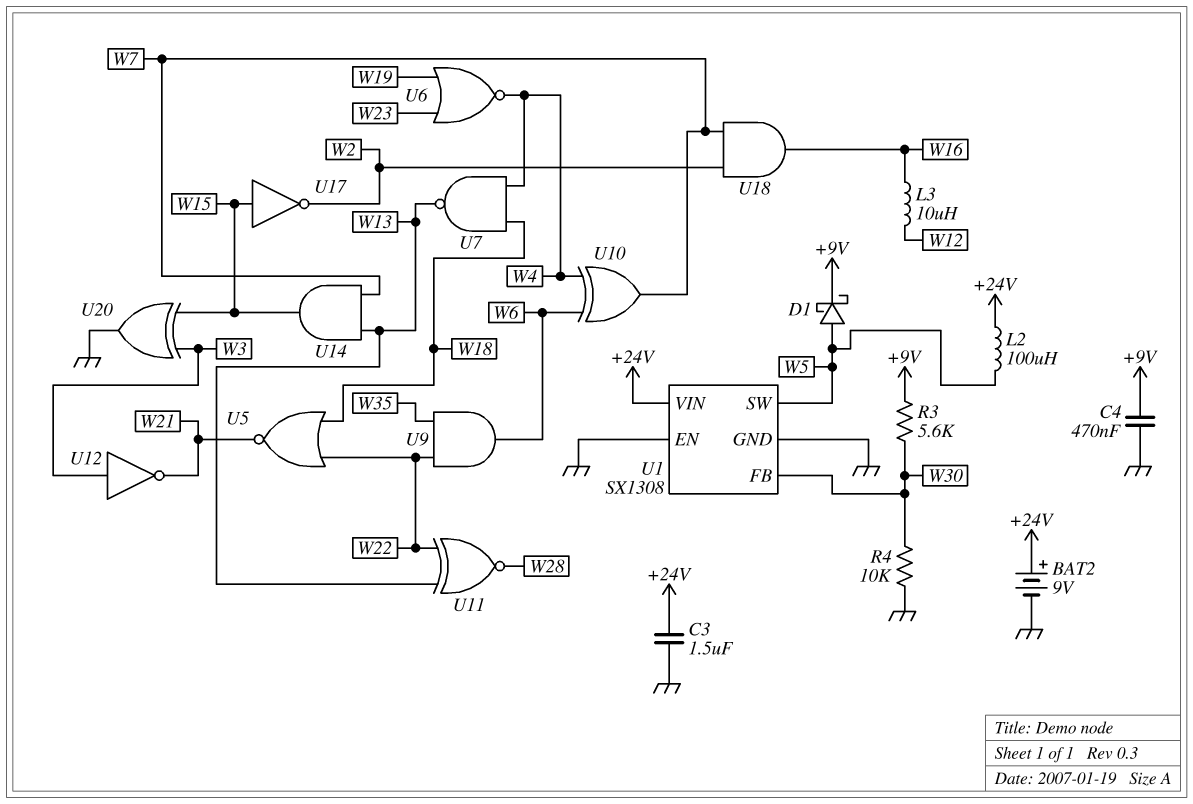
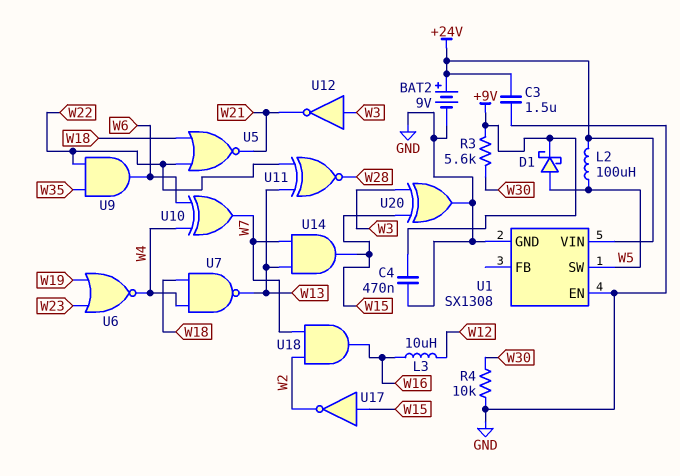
U1 pin FB: W30 -> none

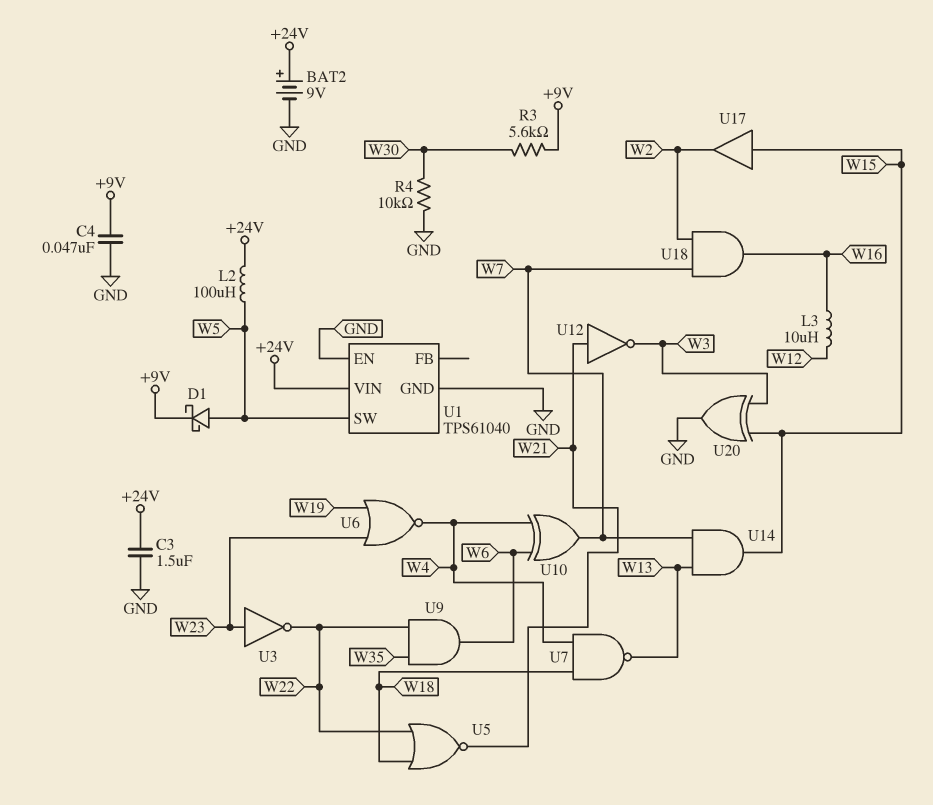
C4: 470nF (+9V, GND) -> 47nF (+9V, GND)
U1: SX1308 -> TPS61040
U3: none -> NOT (in W23, out W22)
U11: XNOR (in W13, in W22, out W28) -> none
U12: NOT (in W3, out W21) -> NOT (in W21, out W3)
U17: NOT (in W15, out W2) -> buffer (in W15, out W2)

